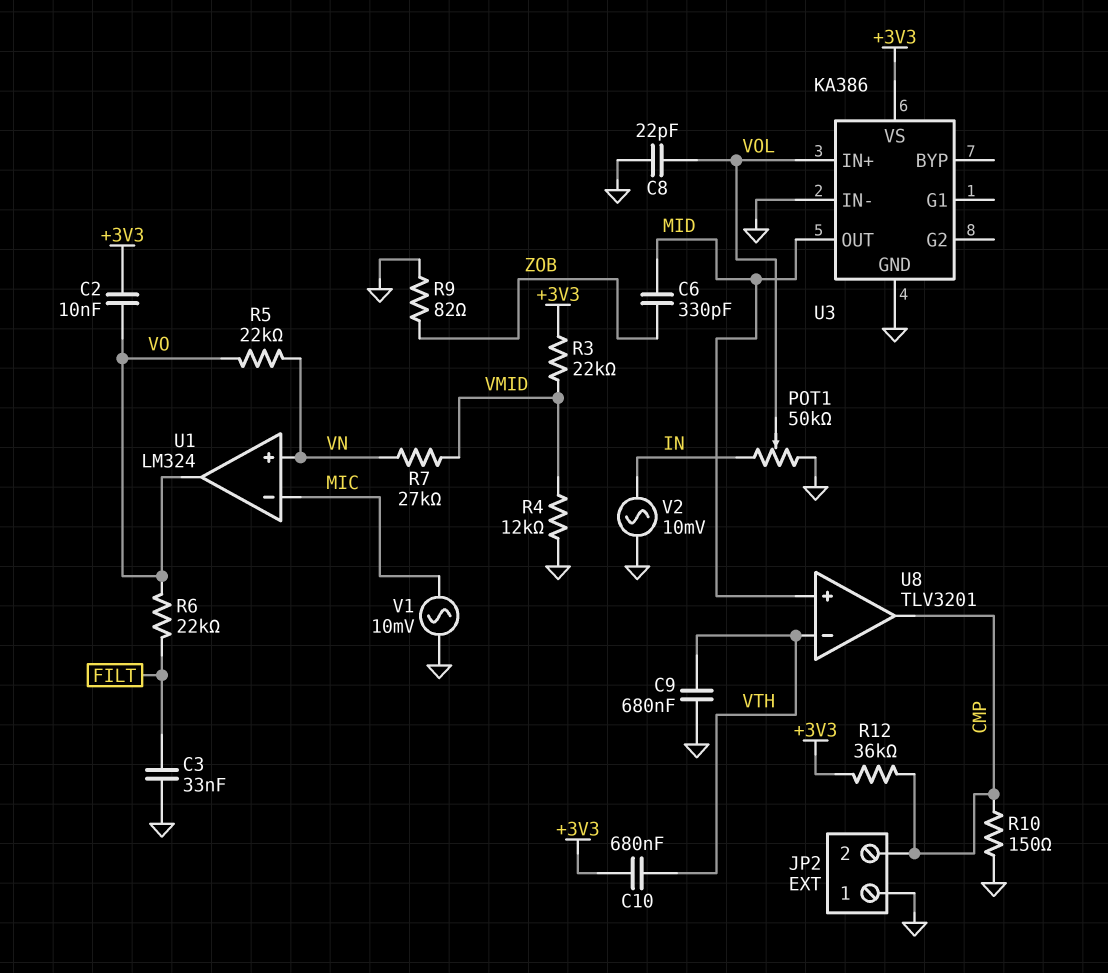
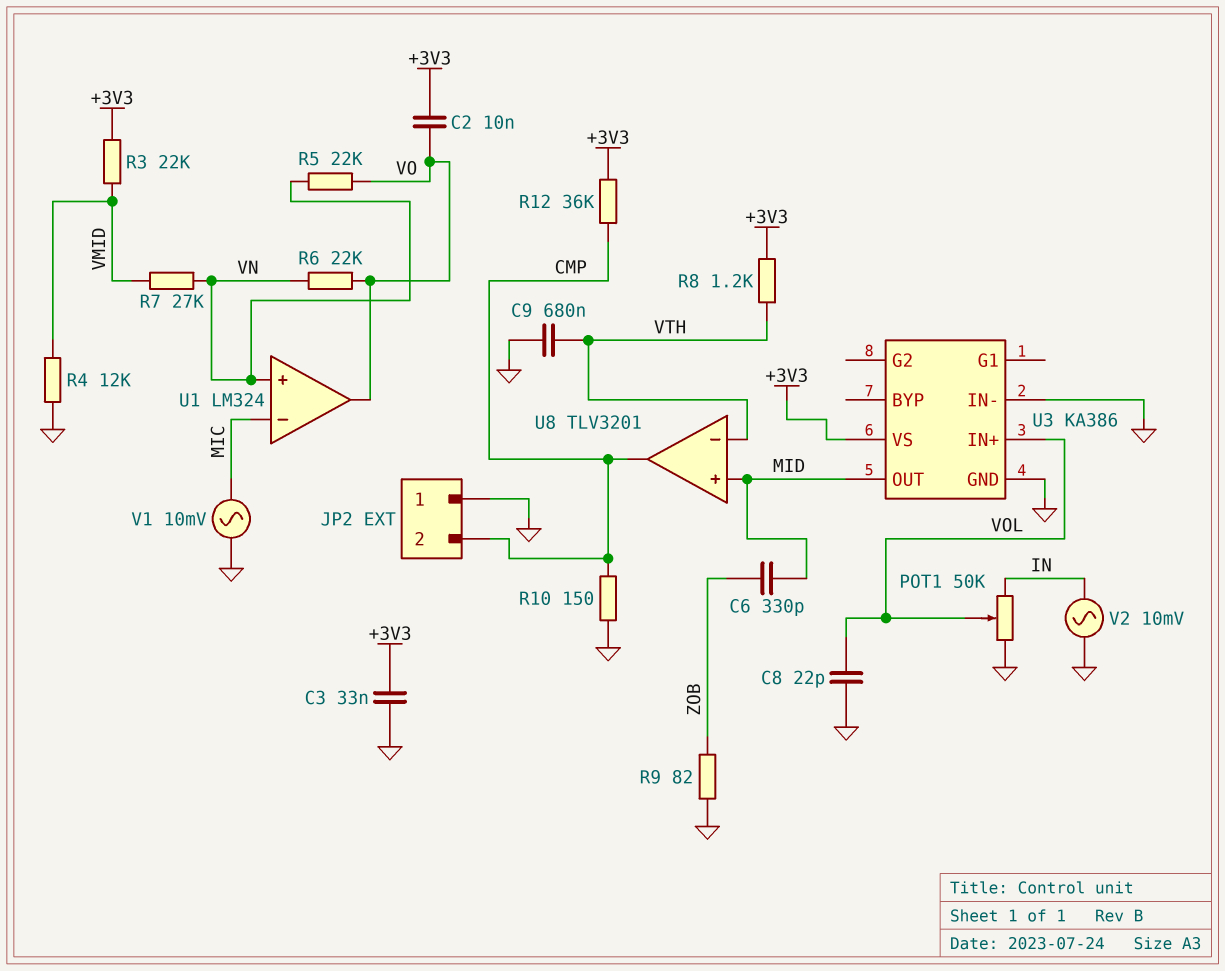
C3: 33nF (FILT, GND) -> 33nF (+3V3, GND)
C10: 680nF (+3V3, VTH) -> none
R6: 22k (FILT, VO) -> 22k (VN, VO)
R8: none -> 1.2k (+3V3, VTH)

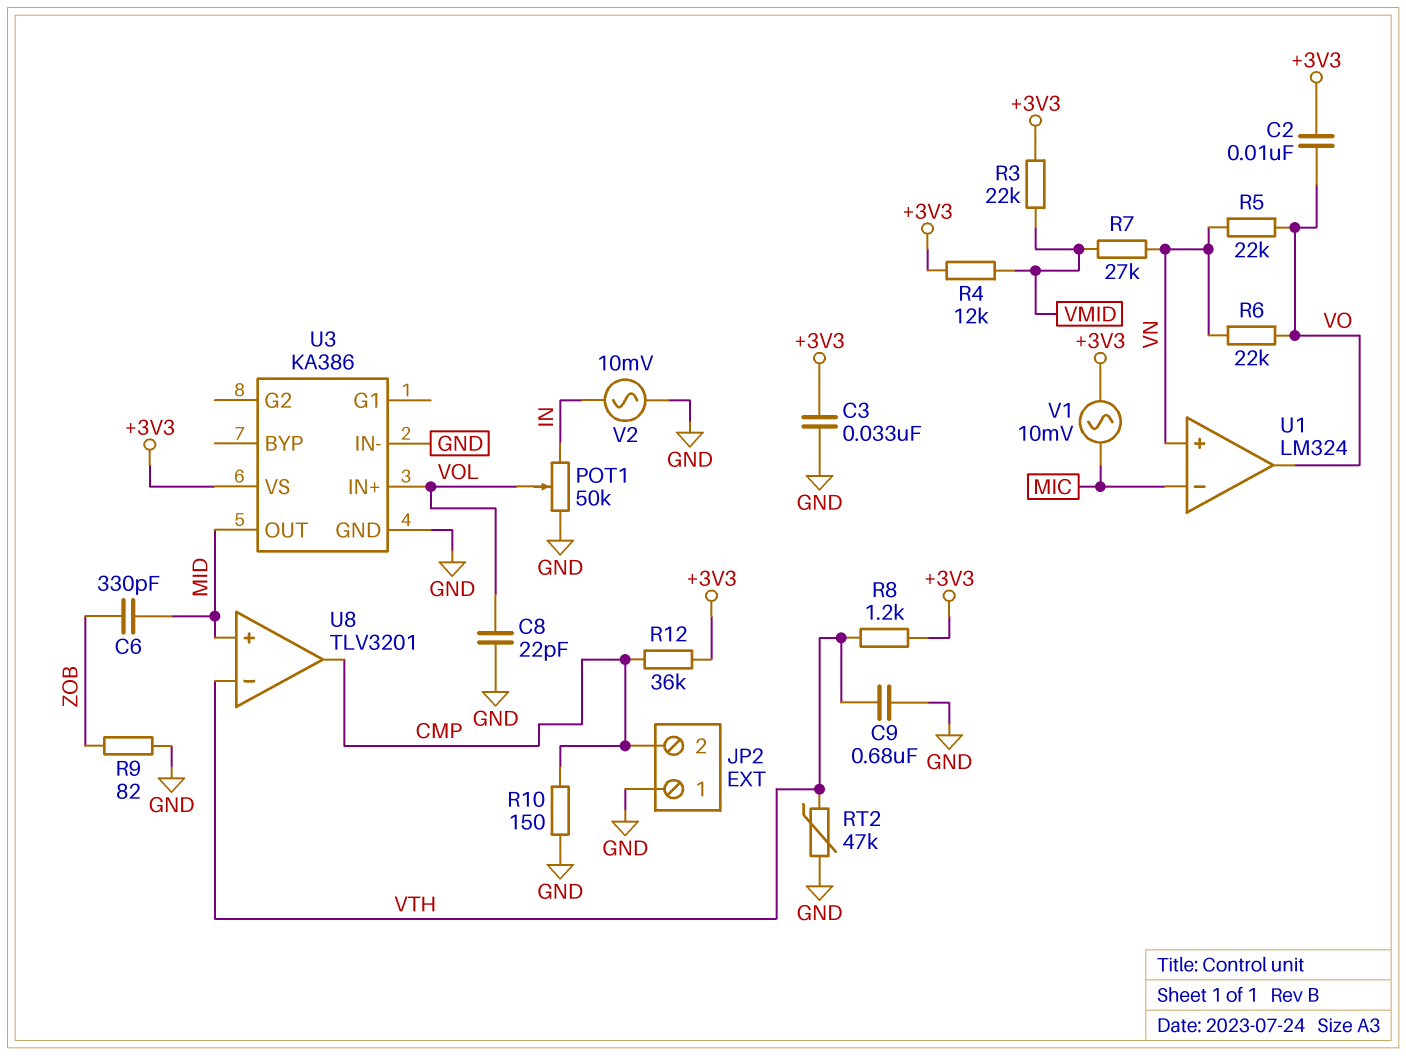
R4: 12k (GND, VMID) -> 12k (+3V3, VMID)
RT2: none -> 47k (GND, VTH)
V1: AC 10mV (GND, MIC) -> AC 10mV (+3V3, MIC)

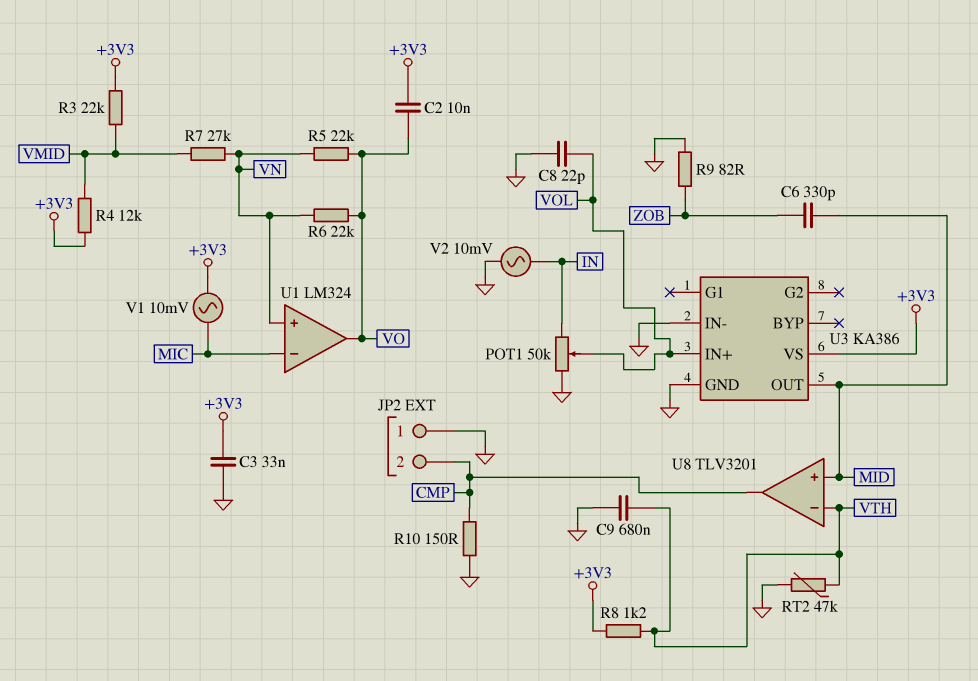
R12: 36k (+3V3, CMP) -> none

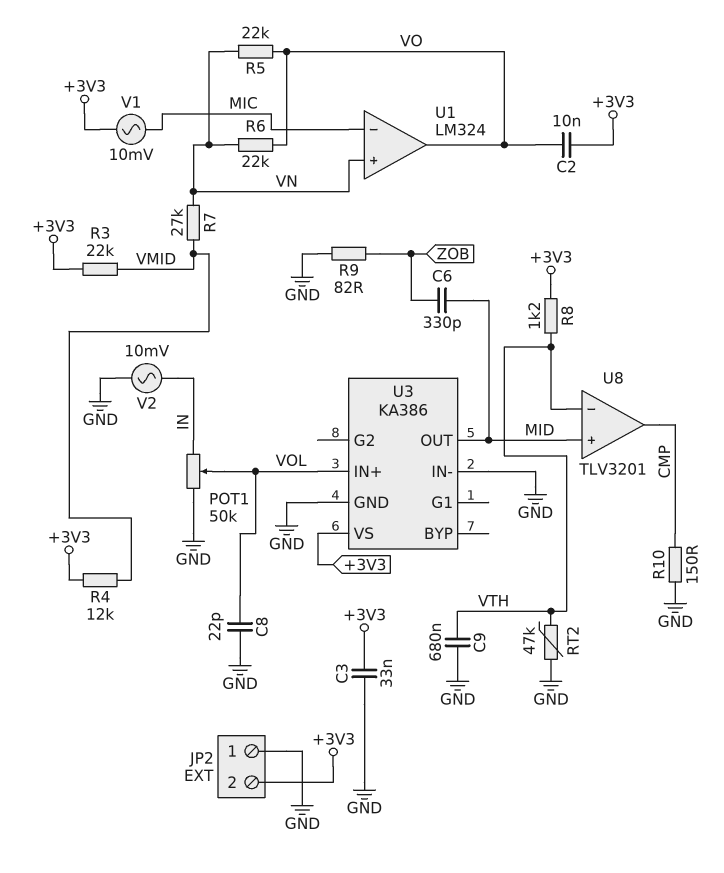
JP2 pin 2: CMP -> +3V3

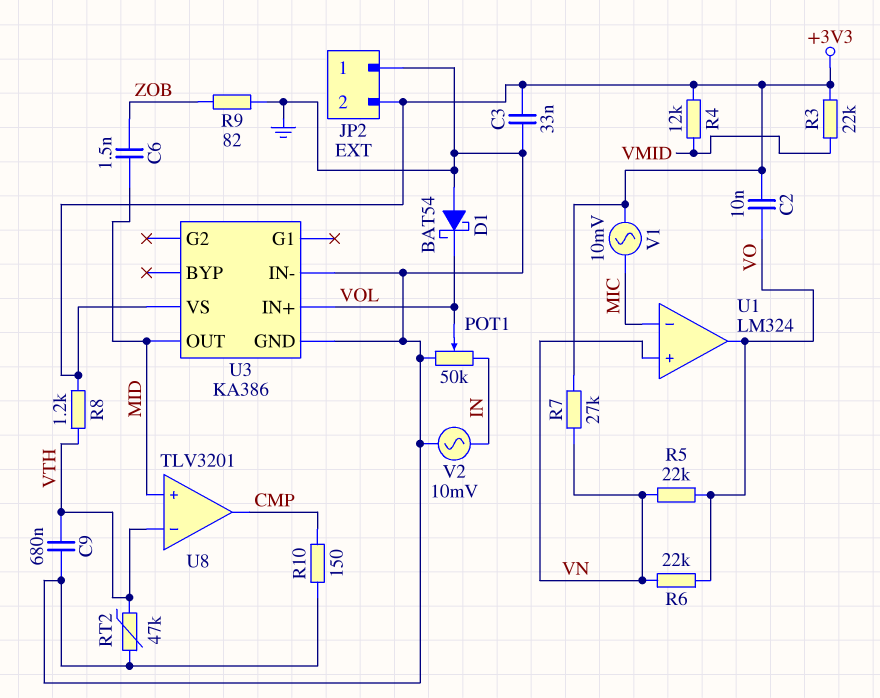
C6: 330pF (MID, ZOB) -> 1.5nF (MID, ZOB)
C8: 22pF (GND, VOL) -> none
D1: none -> schottky BAT54 (A GND, K VOL)
R7: 27k (VMID, VN) -> 27k (+3V3, VN)

